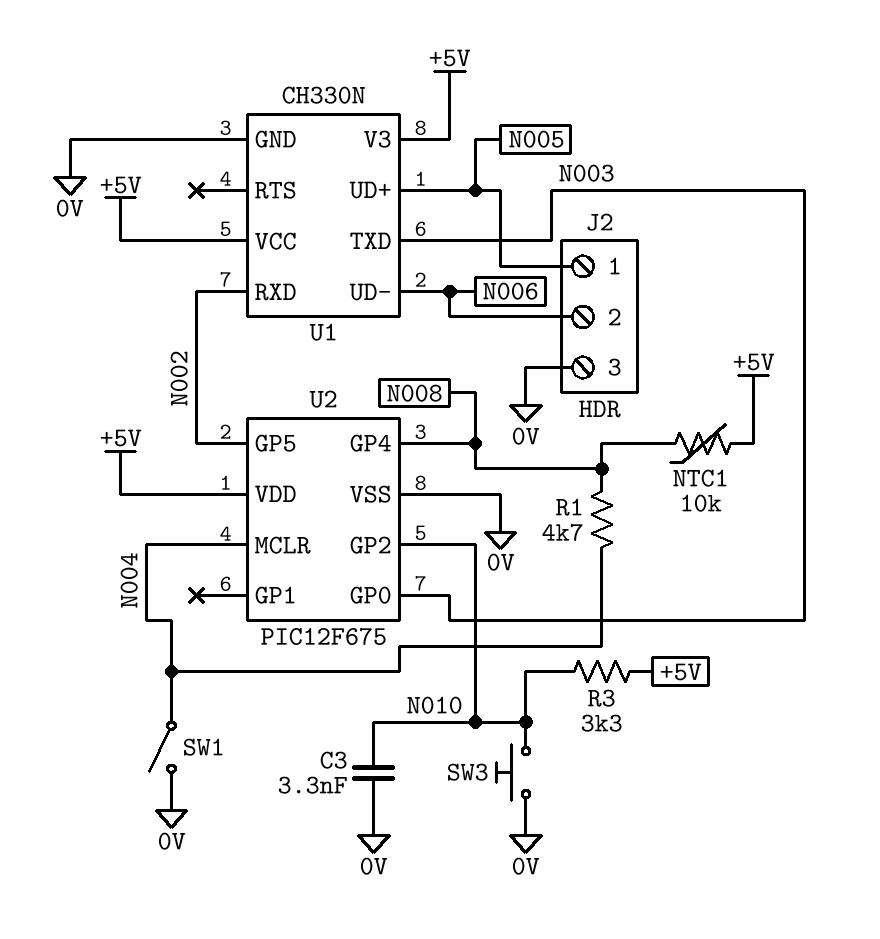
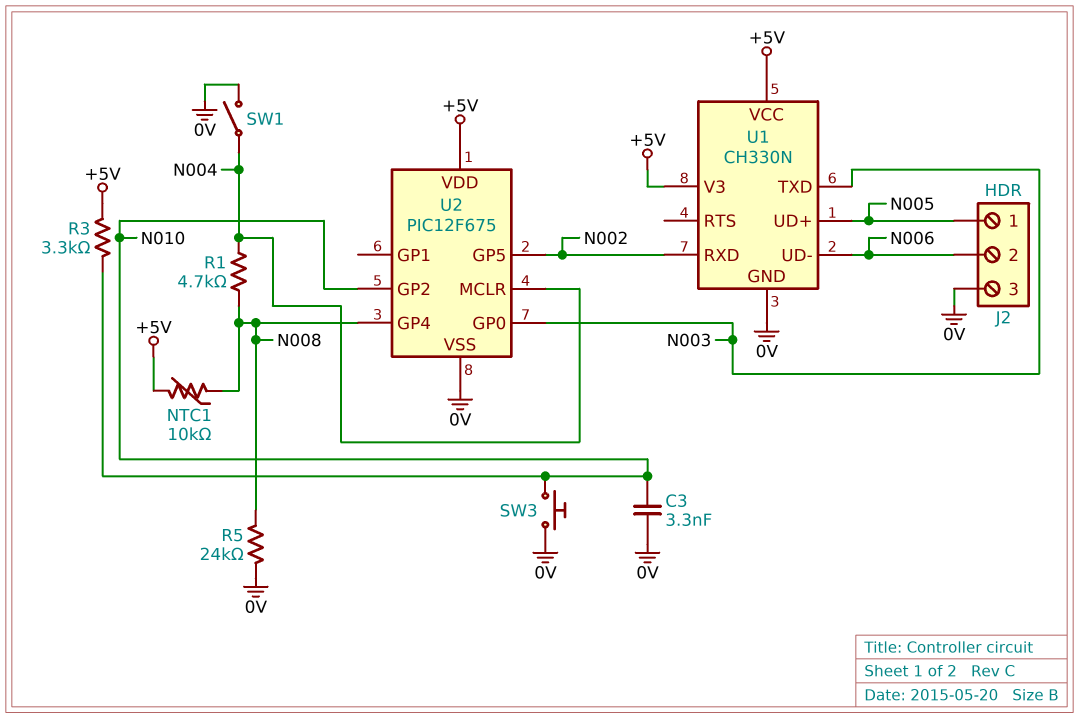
R5: none -> 24k (0V, N008)

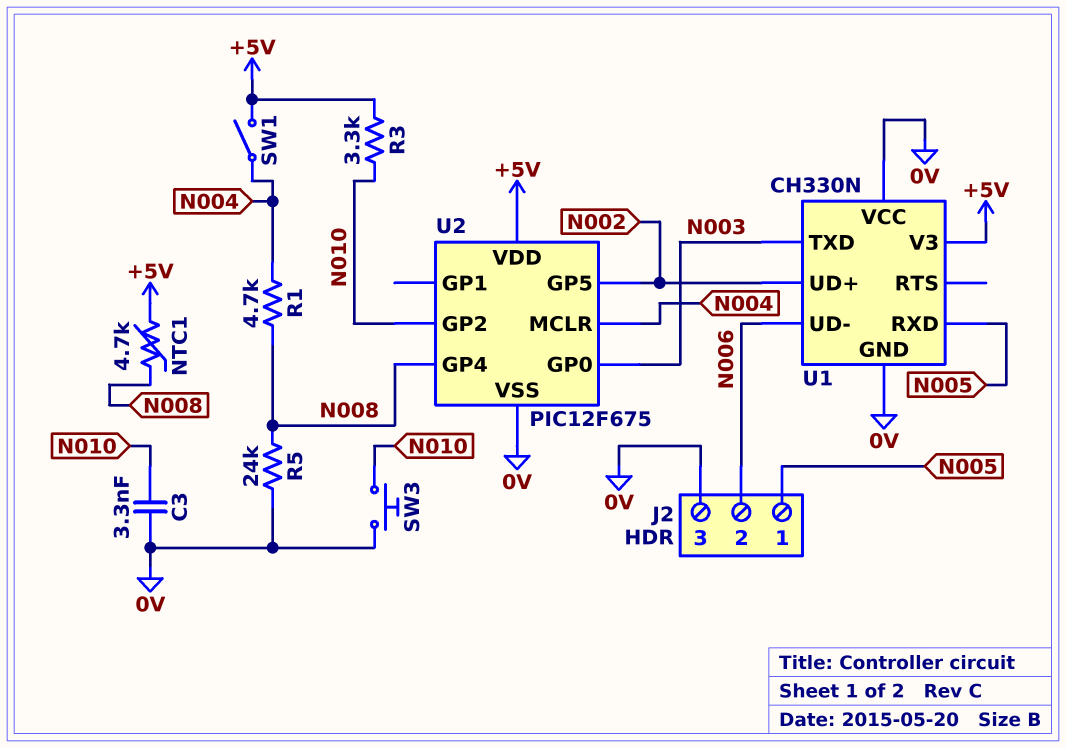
NTC1: 10k (+5V, N008) -> 4.7k (+5V, N008)
SW1: switch (0V, N004) -> switch (+5V, N004)
U1 pin RXD: N002 -> N005
U1 pin UD+: N005 -> N002
U1 pin VCC: +5V -> 0V

